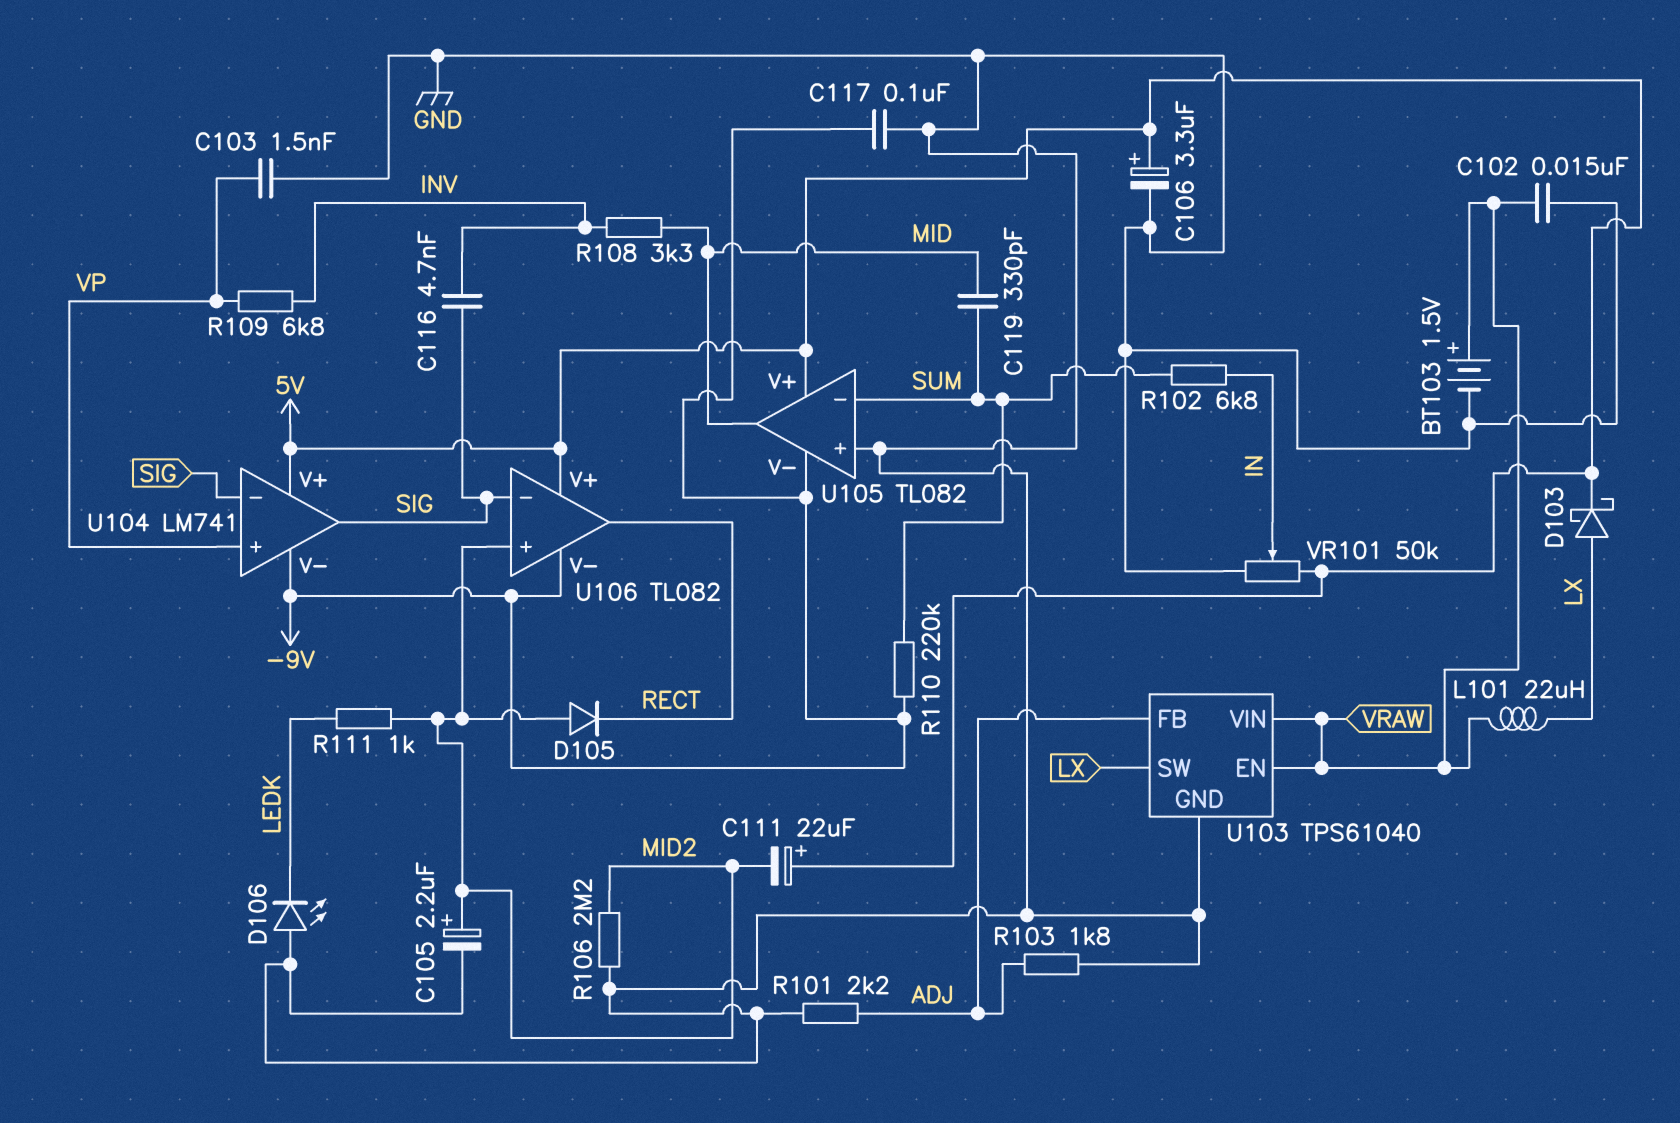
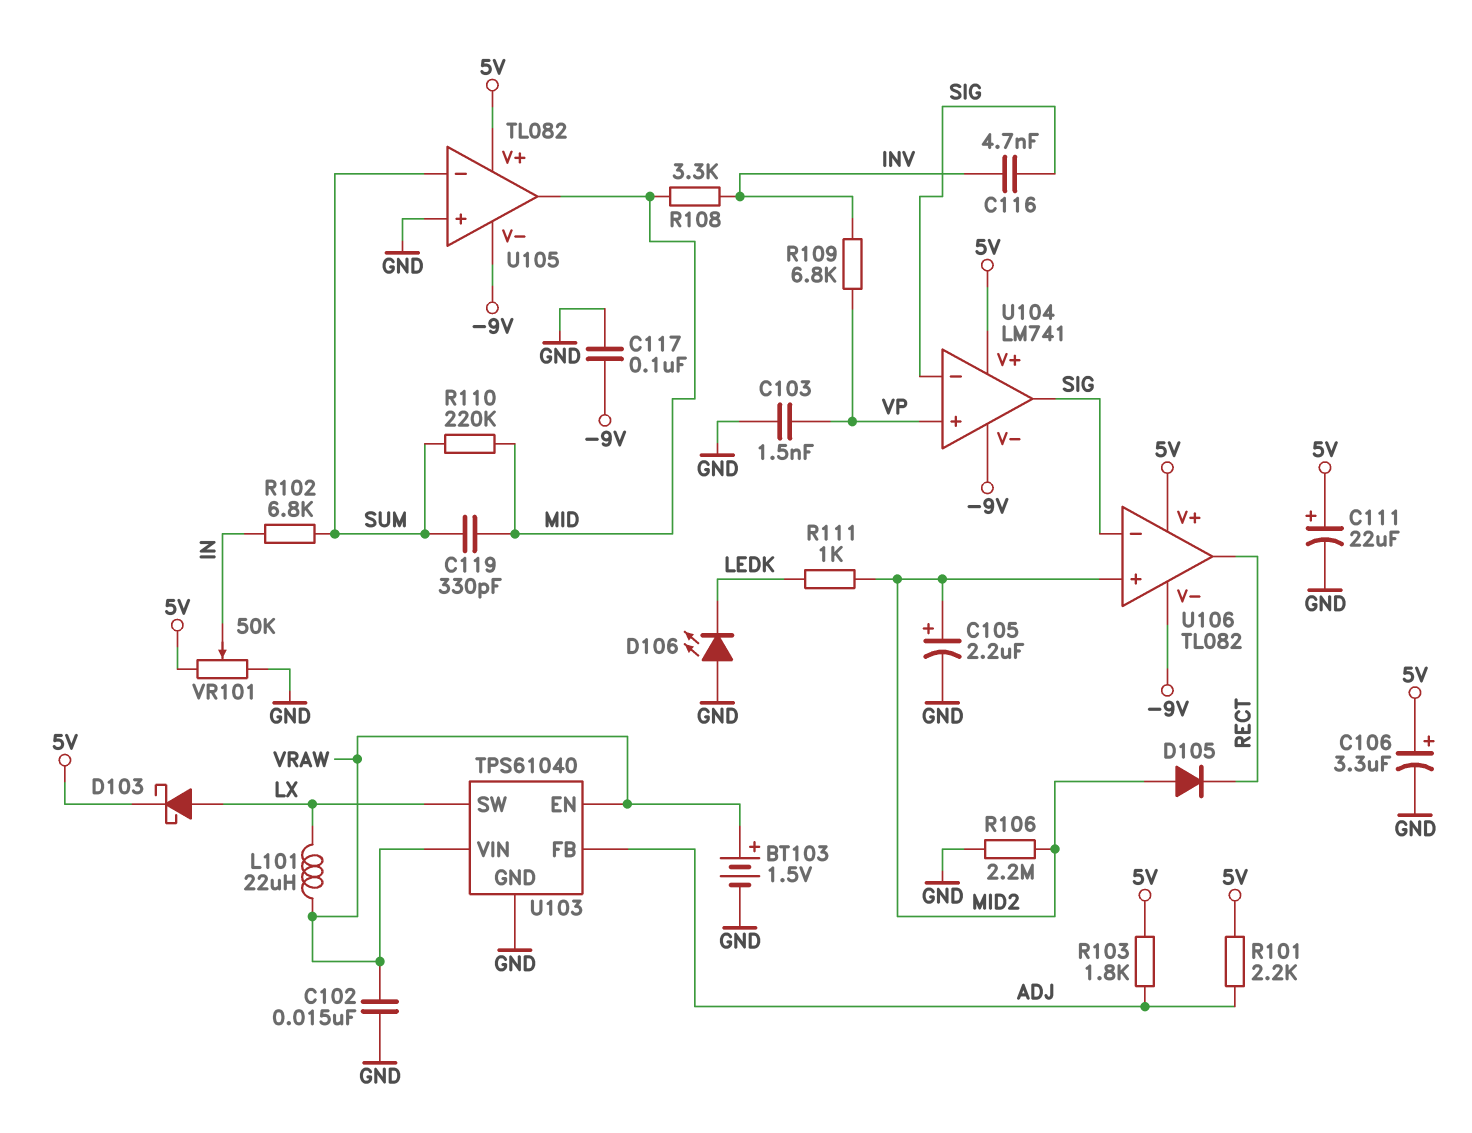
C111: 22uF (plus 5V, minus MID2) -> 22uF (plus 5V, minus GND)
R101: 2.2k (ADJ, GND) -> 2.2k (5V, ADJ)
R103: 1.8k (ADJ, GND) -> 1.8k (5V, ADJ)
R110: 220k (-9V, SUM) -> 220k (MID, SUM)

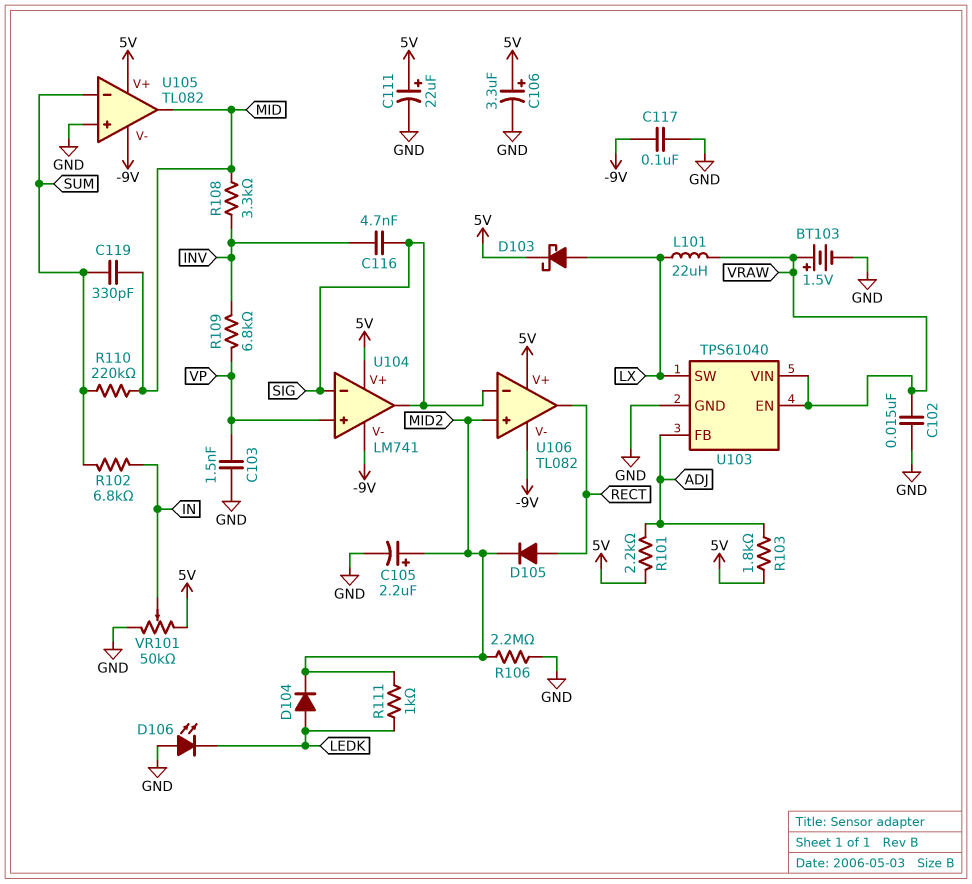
D104: none -> diode (A LEDK, K MID2)
D105: diode (A MID2, K RECT) -> diode (A RECT, K MID2)

